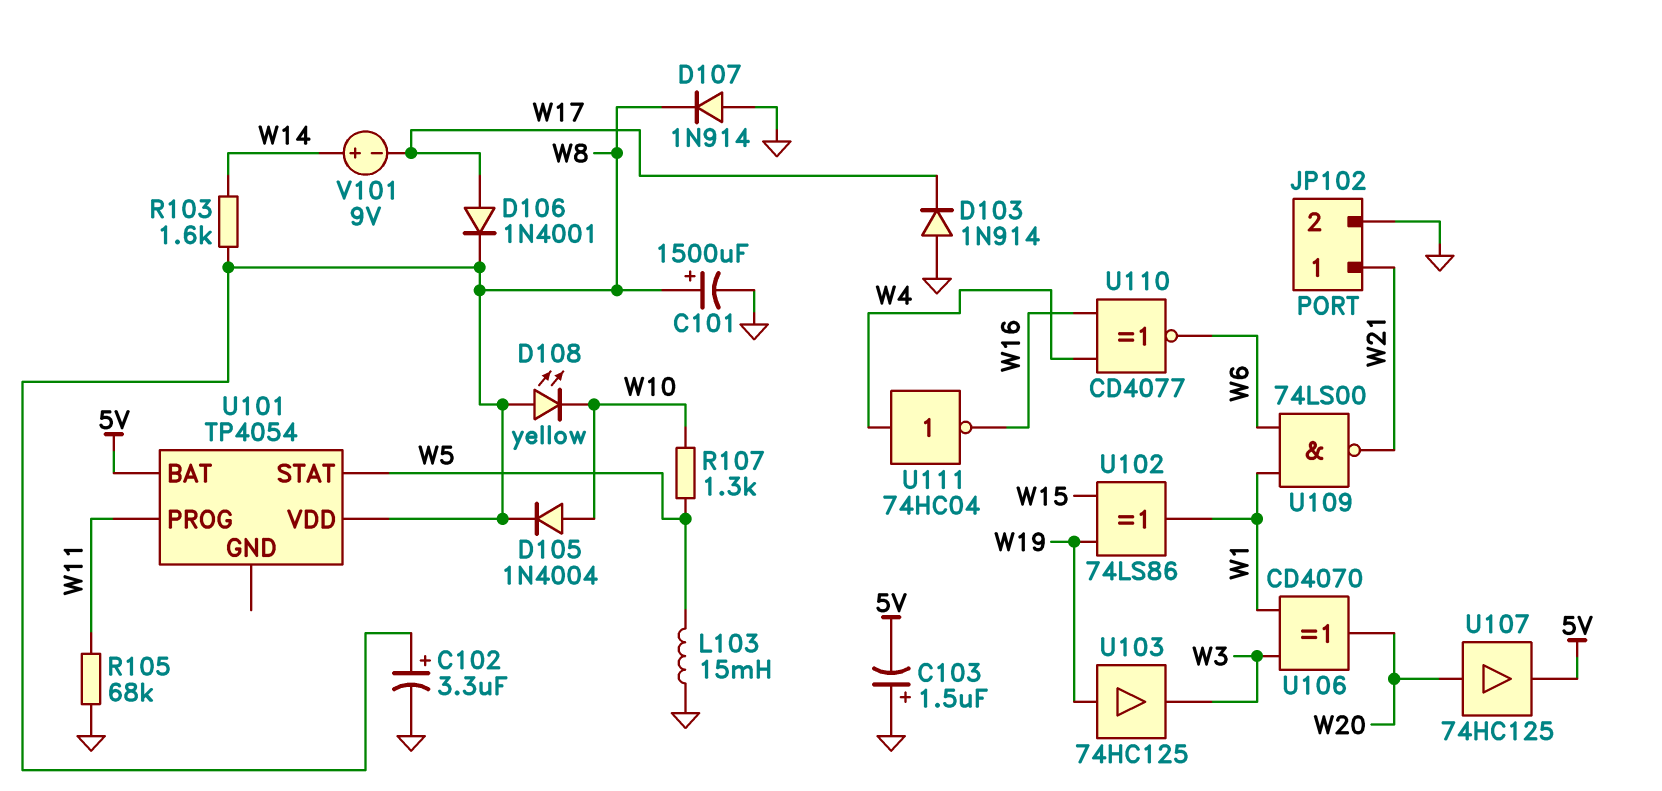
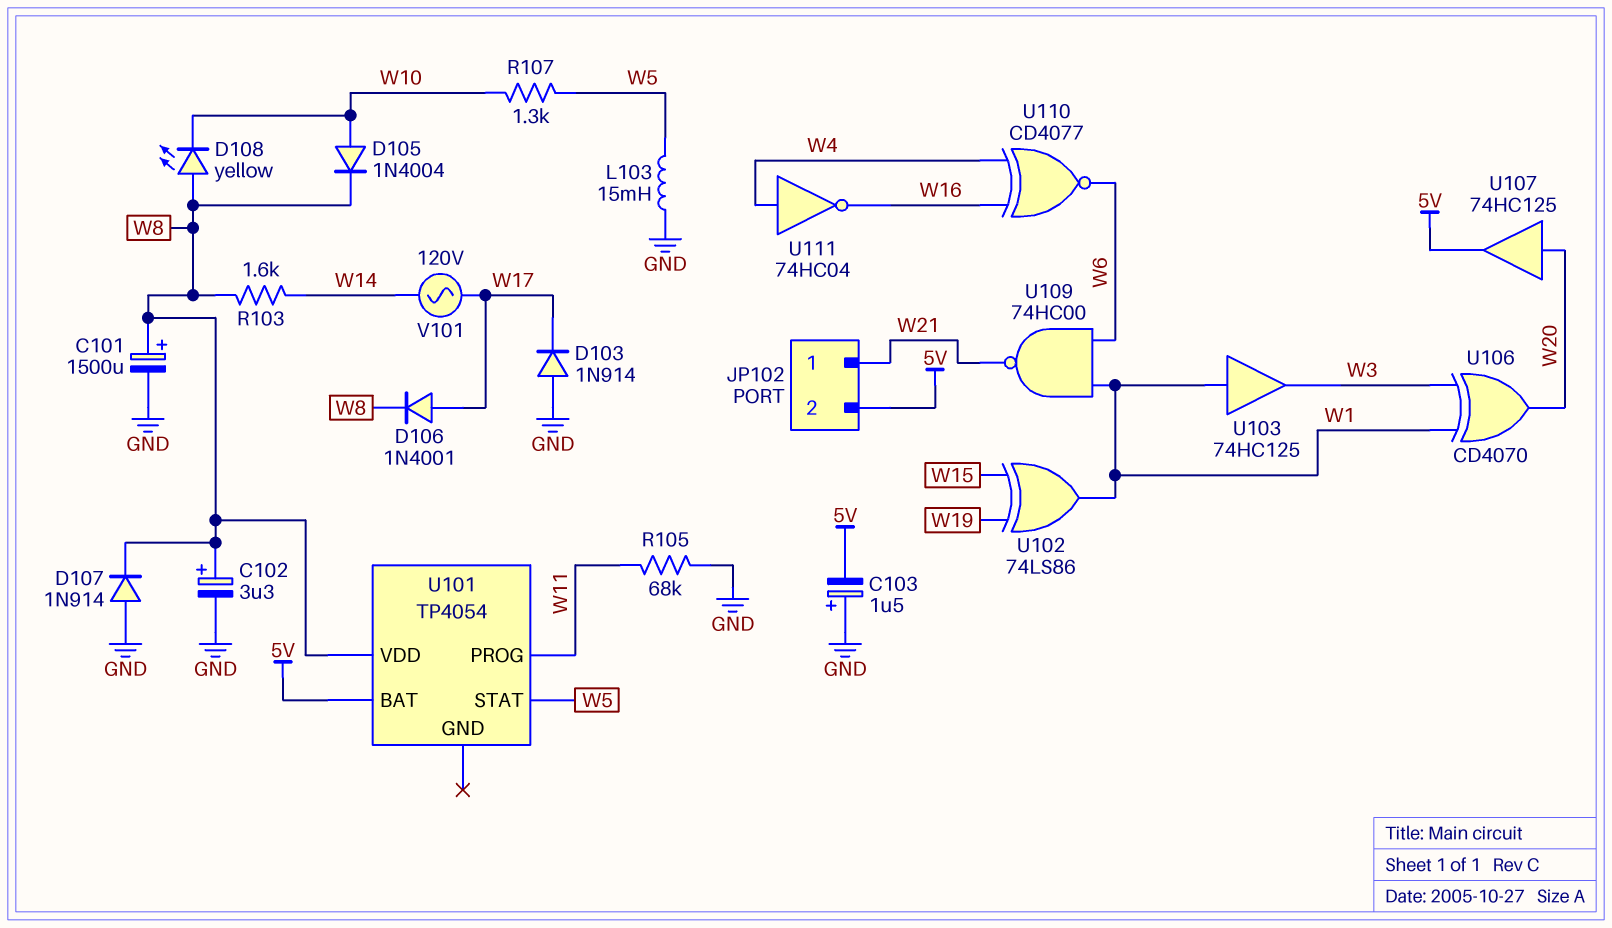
JP102 pin 2: GND -> 5V
U103: buffer 74HC125 (in W19, out W3) -> buffer 74HC125 (in W1, out W3)
U109: NAND 74LS00 (in W1, in W6, out W21) -> NAND 74HC00 (in W1, in W6, out W21)
V101: 9V (plus W14, minus W17) -> AC 120V (W14, W17)

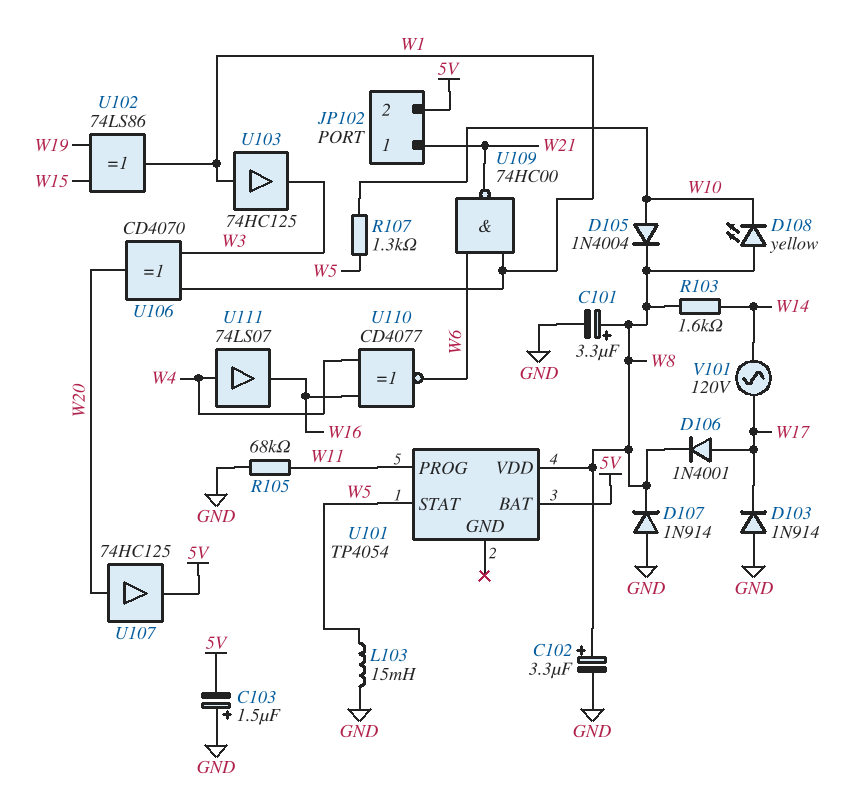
C101: 1500uF (plus W8, minus GND) -> 3.3uF (plus W8, minus GND)
U111: NOT 74HC04 (in W4, out W16) -> buffer 74LS07 (in W4, out W16)

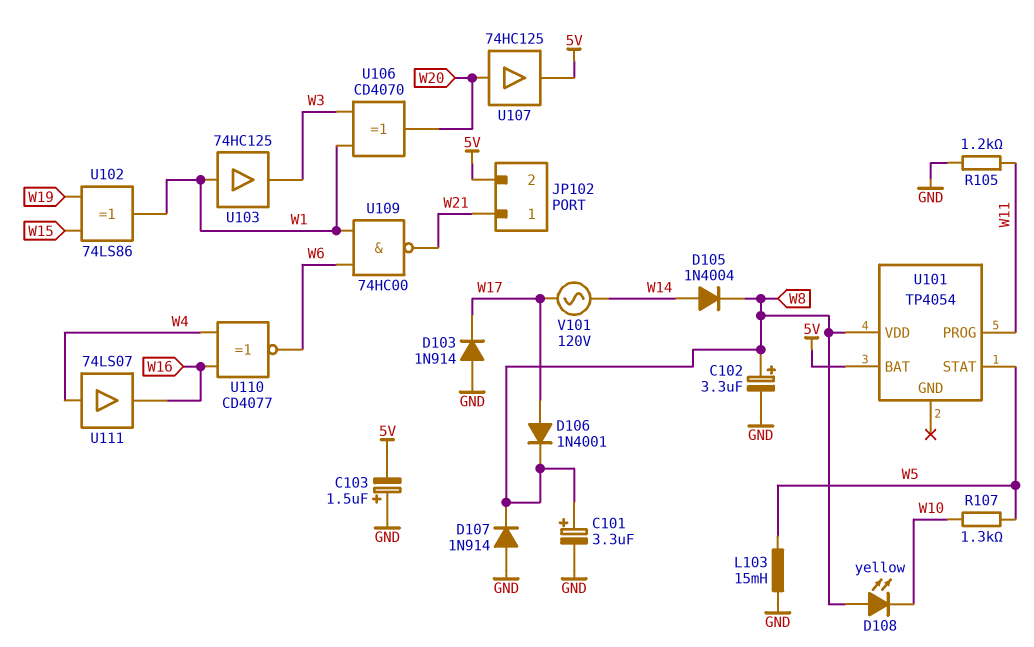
D105: diode 1N4004 (A W10, K W8) -> diode 1N4004 (A W14, K W8)
R103: 1.6k (W8, W14) -> none
R105: 68k (GND, W11) -> 1.2k (GND, W11)

